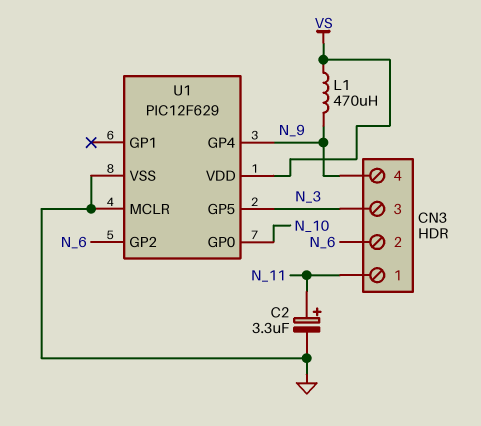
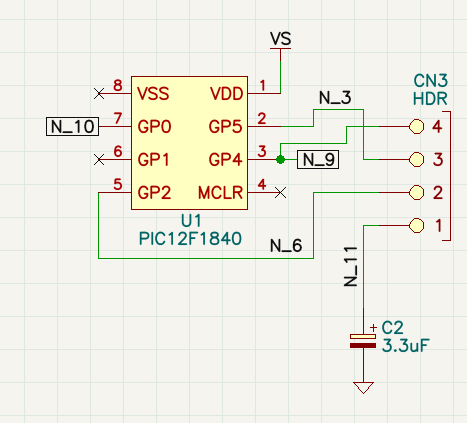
L1: 470uH (N_9, VS) -> none
U1: PIC12F629 -> PIC12F1840
U1 pin MCLR: GND -> none
U1 pin VSS: GND -> none

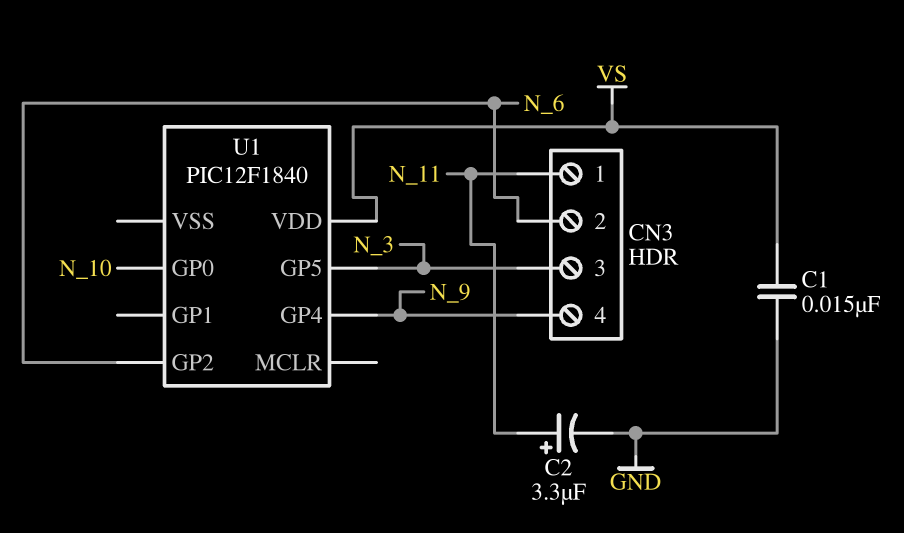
C1: none -> 15nF (GND, VS)

